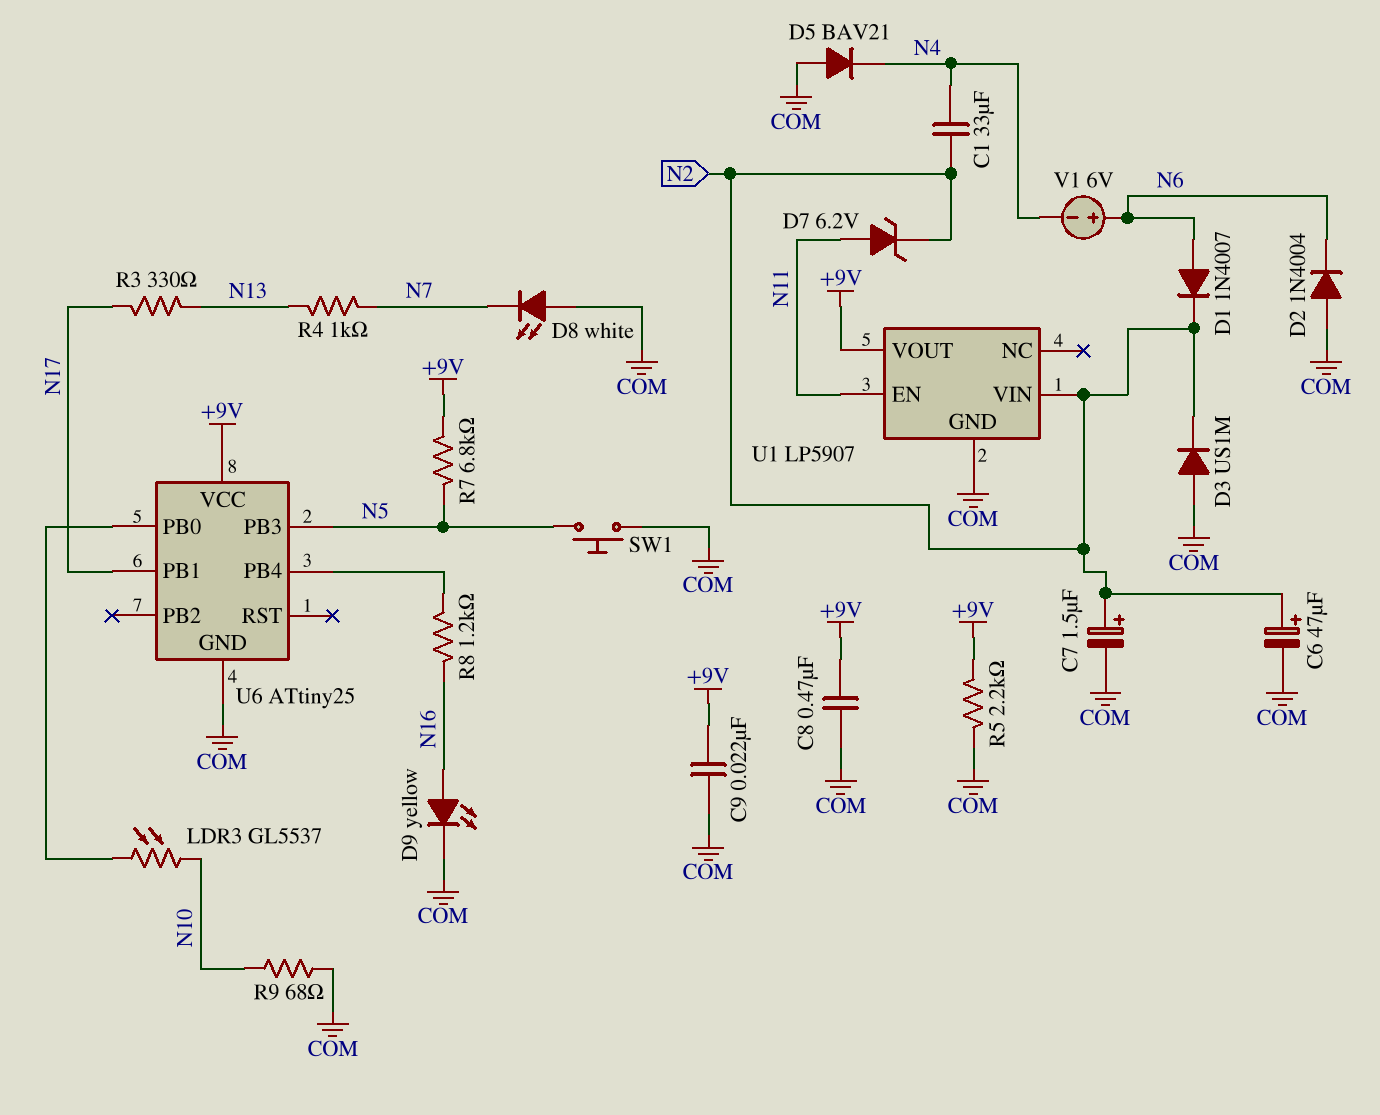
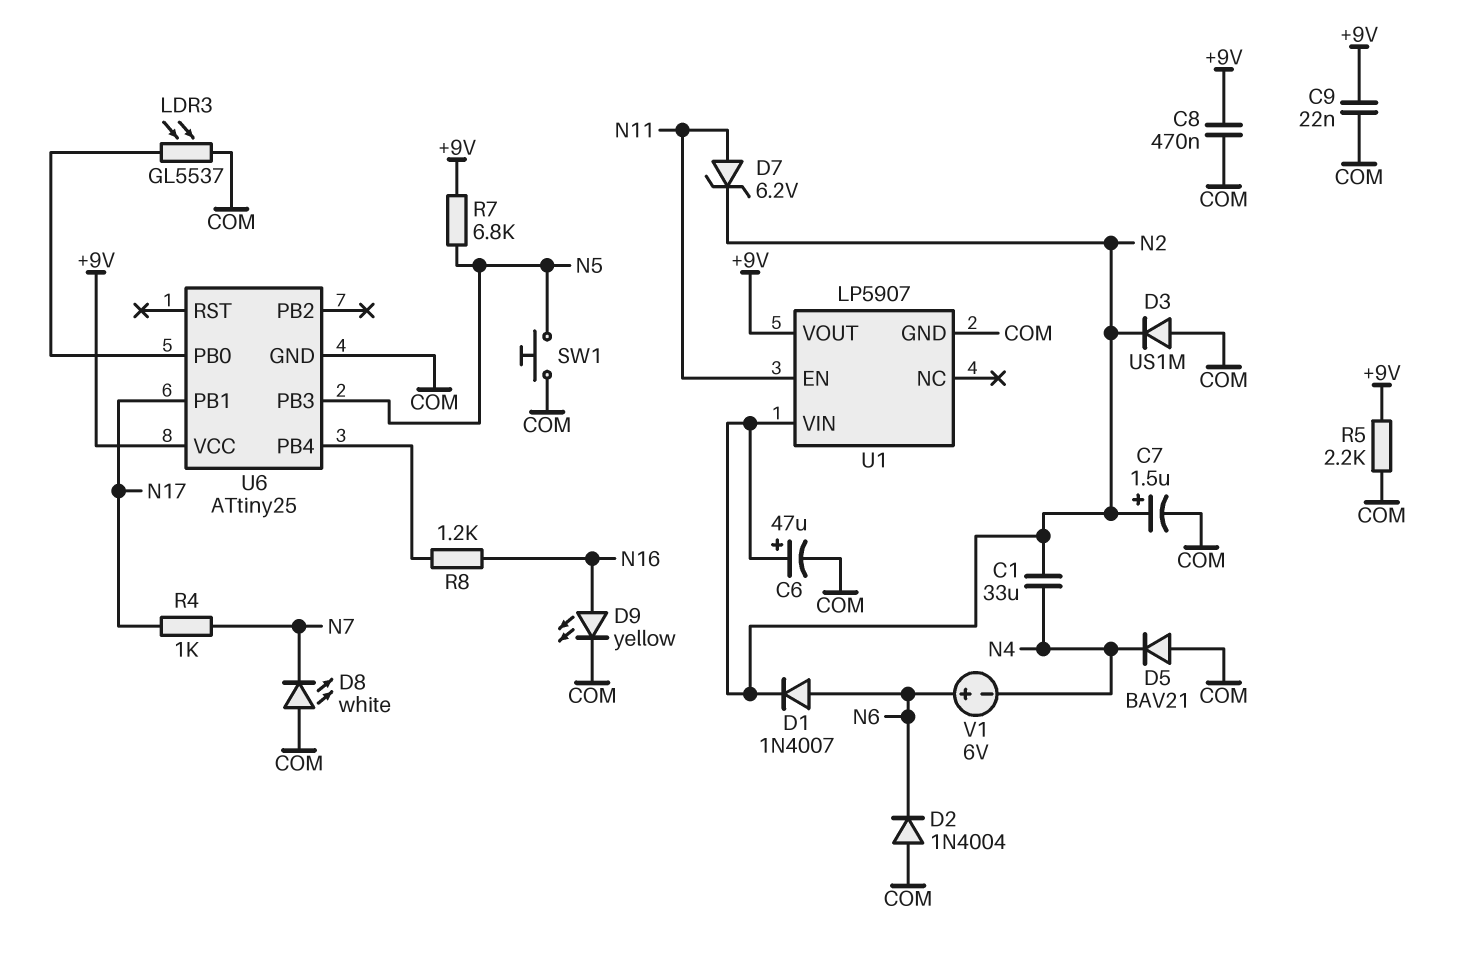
LDR3: GL5537 (N10, U6/PB0) -> GL5537 (COM, U6/PB0)
R3: 330 (N13, N17) -> none
R4: 1k (N7, N13) -> 1k (N7, N17)
R9: 68 (COM, N10) -> none

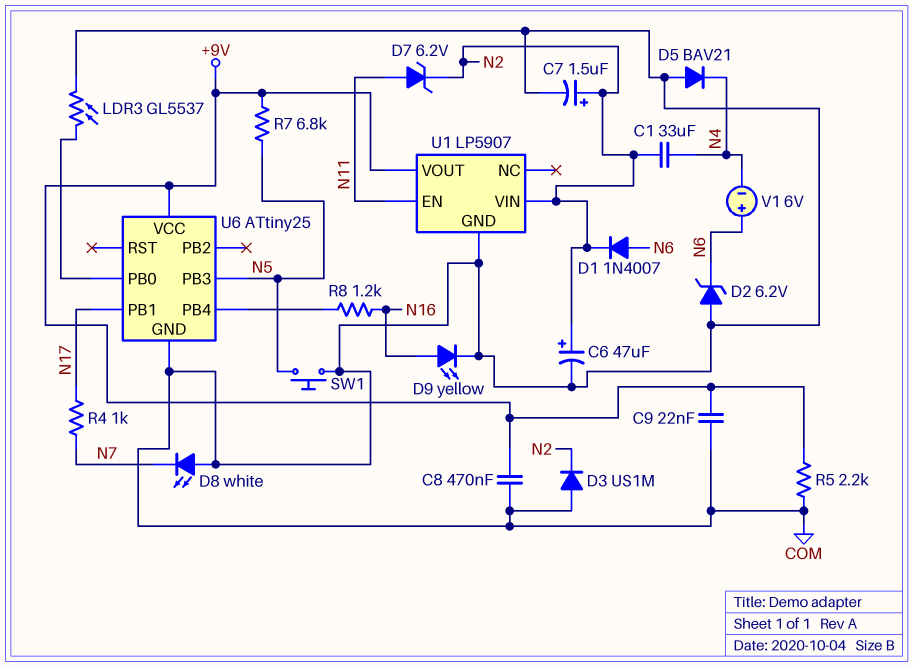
D2: diode 1N4004 (A COM, K N6) -> zener 6.2V (A COM, K N6)

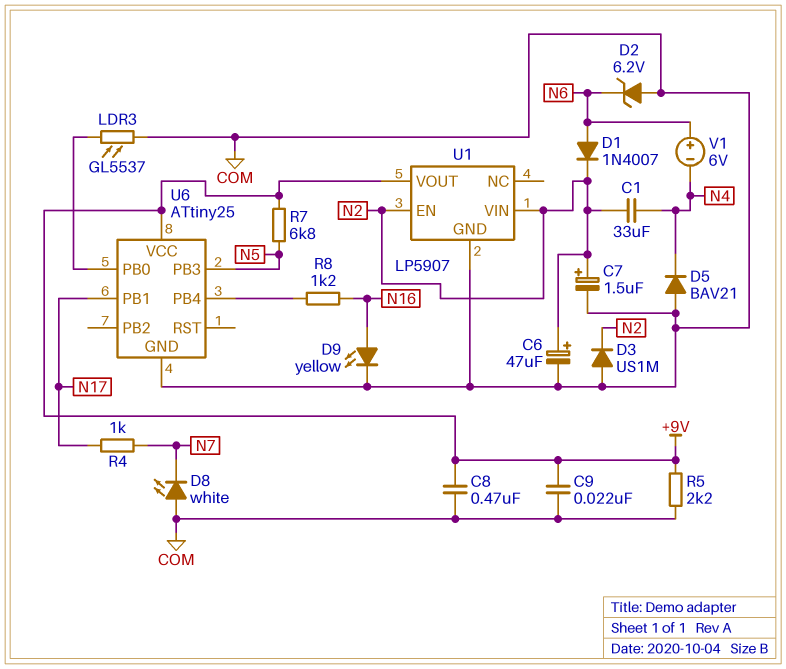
D7: zener 6.2V (A N11, K N2) -> none
SW1: button (COM, N5) -> none
U1 pin EN: N11 -> N2

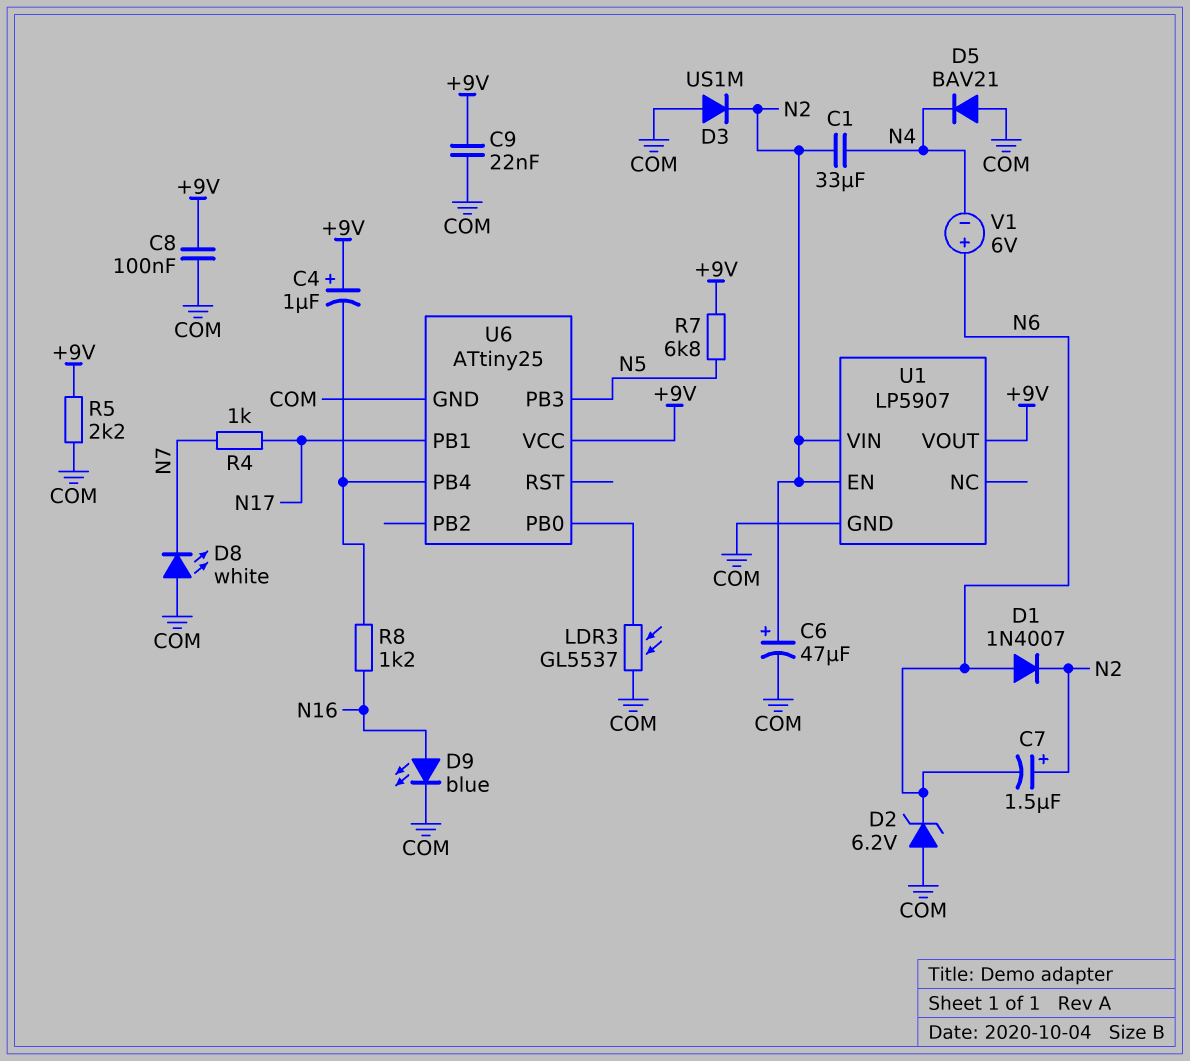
C4: none -> 1uF (plus +9V, minus U6/PB4)
C7: 1.5uF (plus N2, minus COM) -> 1.5uF (plus N2, minus N6)
C8: 470nF (+9V, COM) -> 100nF (+9V, COM)
D9: LED yellow (A N16, K COM) -> LED blue (A N16, K COM)

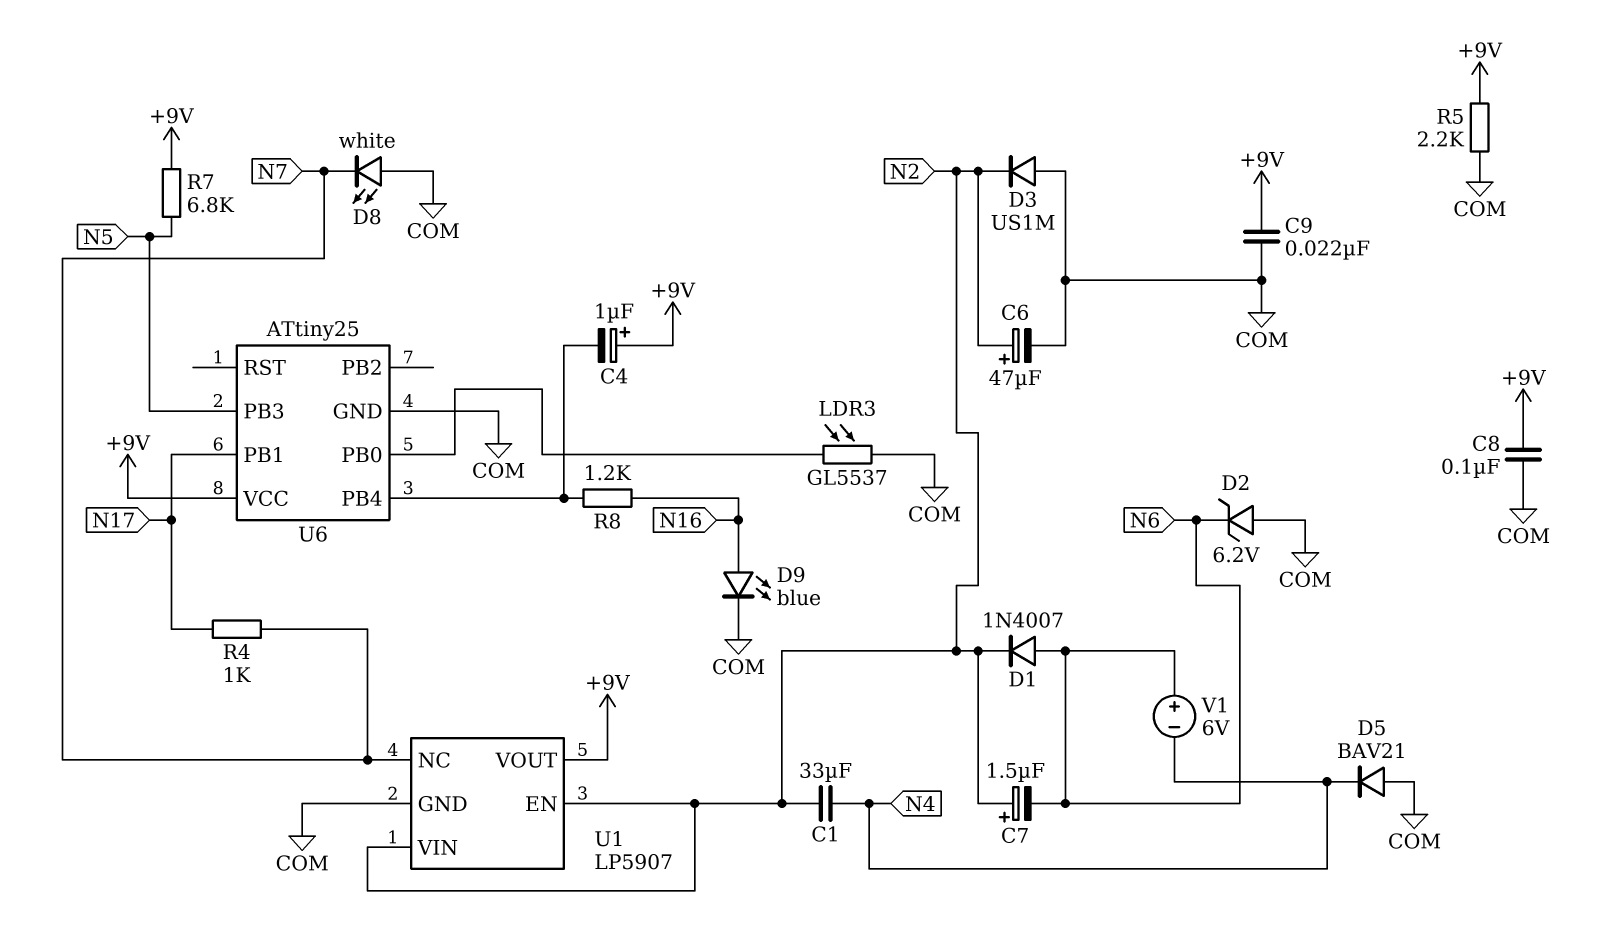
U1 pin NC: none -> N7

